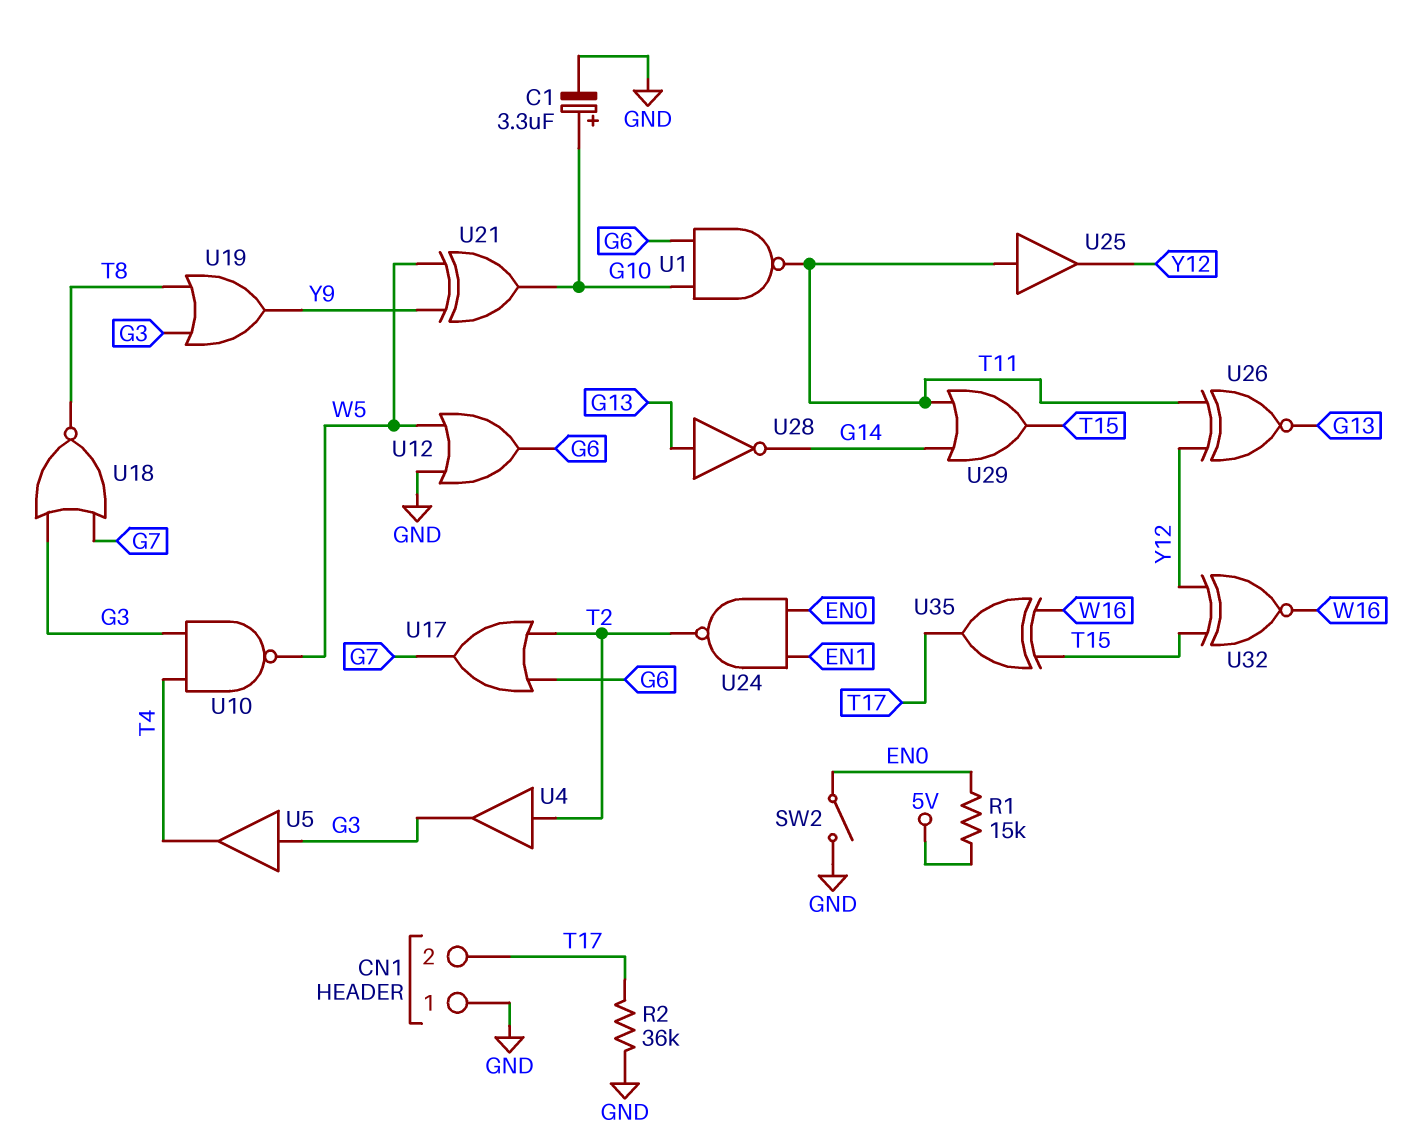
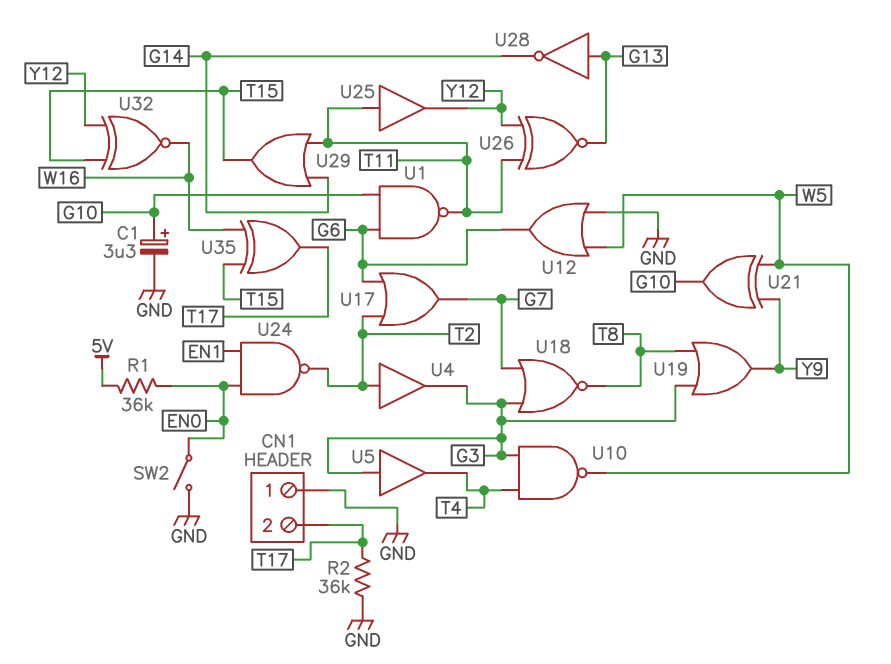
R1: 15k (5V, EN0) -> 36k (5V, EN0)

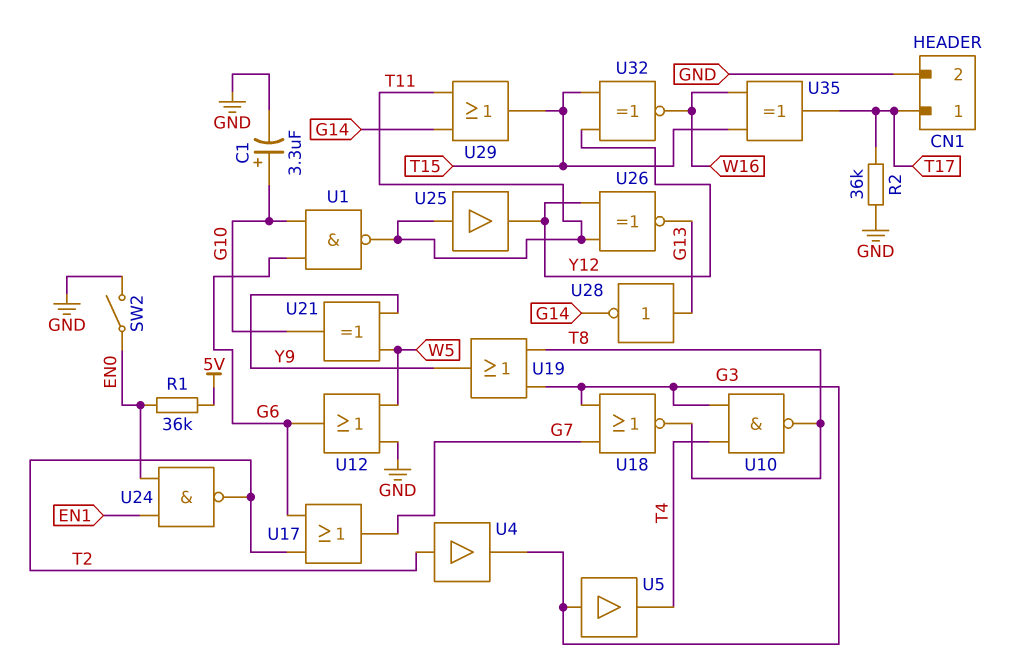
CN1 pin 1: GND -> T17
CN1 pin 2: T17 -> GND
U10: NAND (in G3, in T4, out W5) -> NAND (in G3, in T4, out T8)

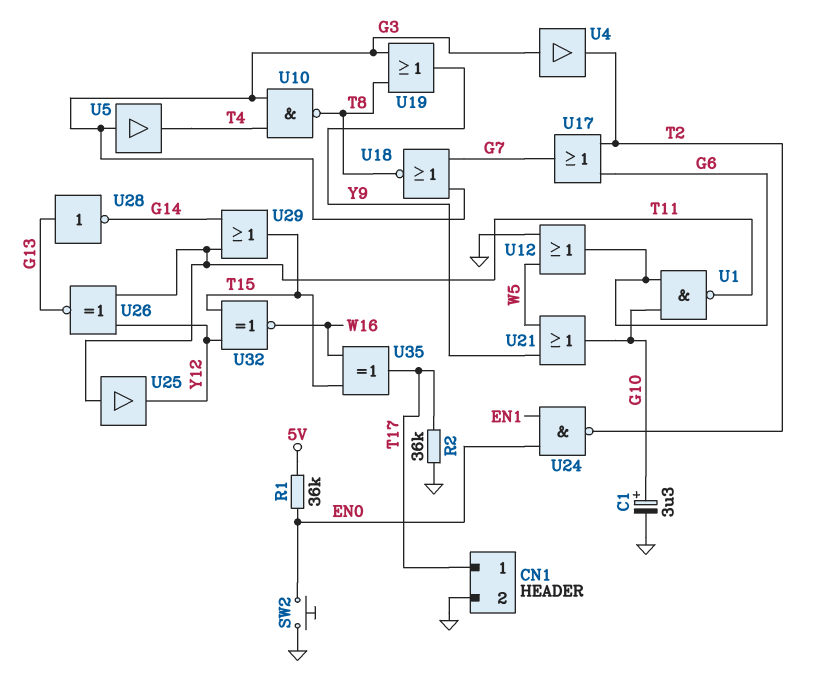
SW2: switch (EN0, GND) -> button (EN0, GND)
U4: buffer (in T2, out G3) -> buffer (in G3, out T2)
U21: XOR (in W5, in Y9, out G10) -> OR (in W5, in Y9, out G10)

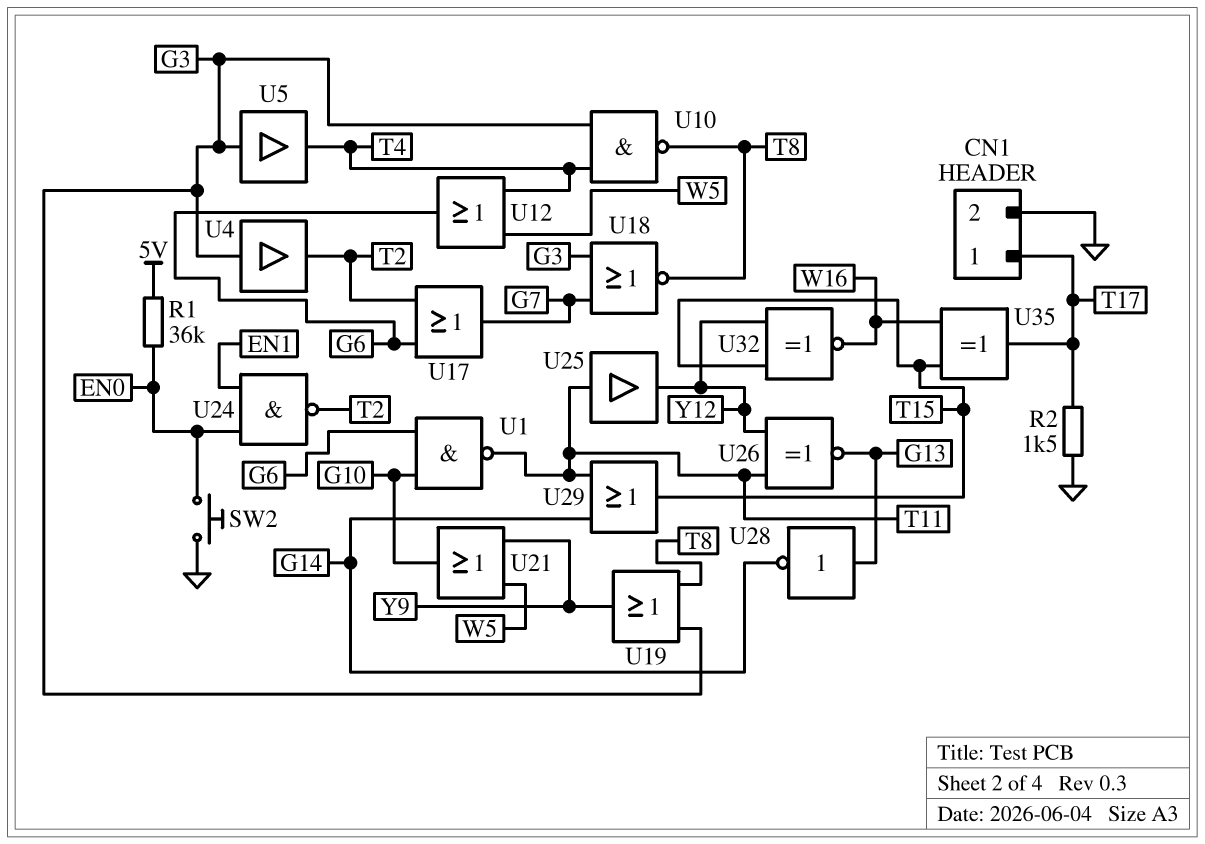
C1: 3.3uF (plus G10, minus GND) -> none
R2: 36k (GND, T17) -> 1.5k (GND, T17)
U12: OR (in GND, in W5, out G6) -> OR (in T4, in W5, out G6)

